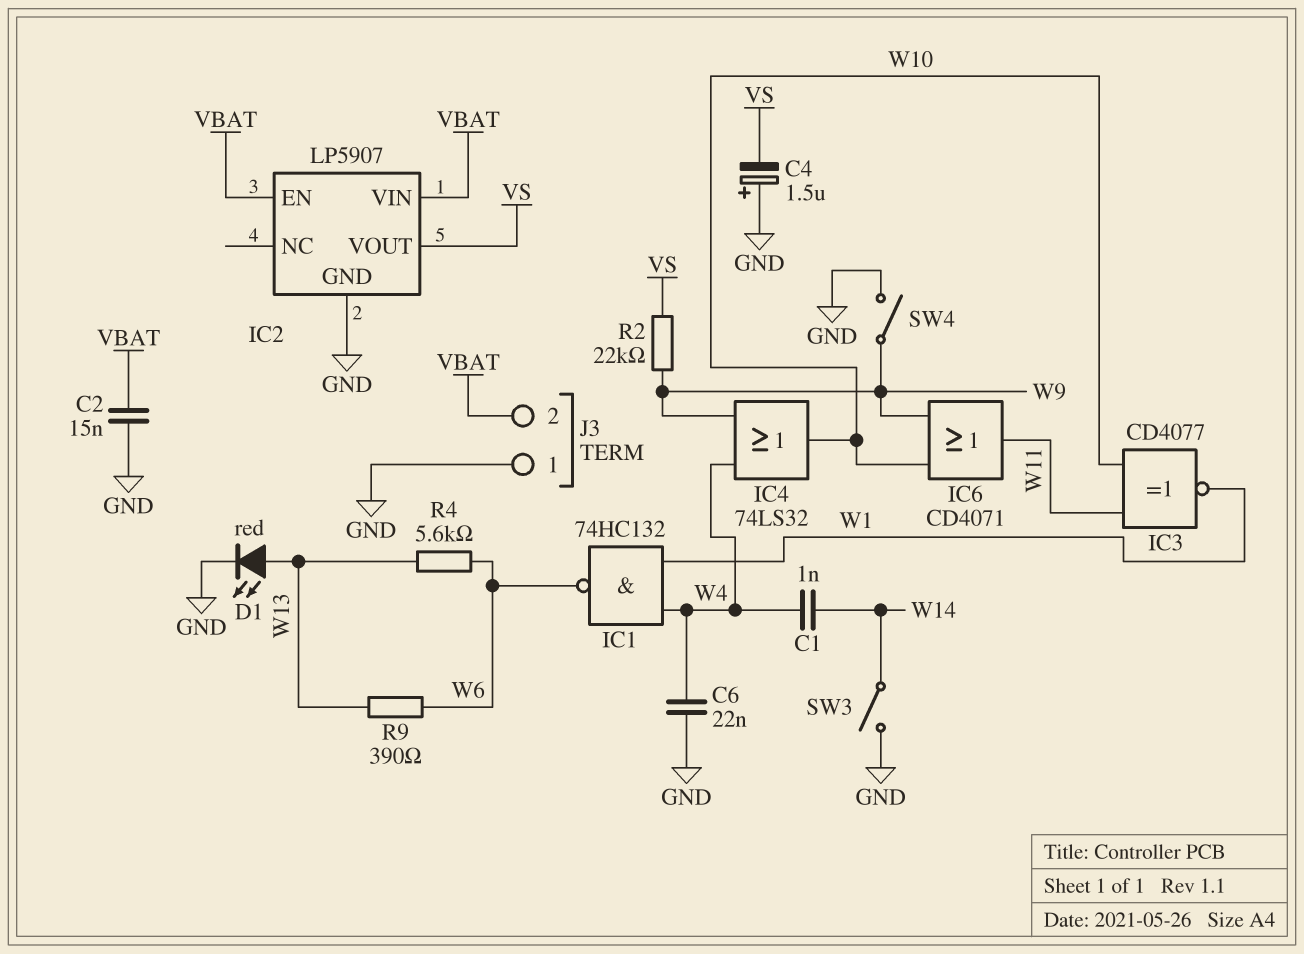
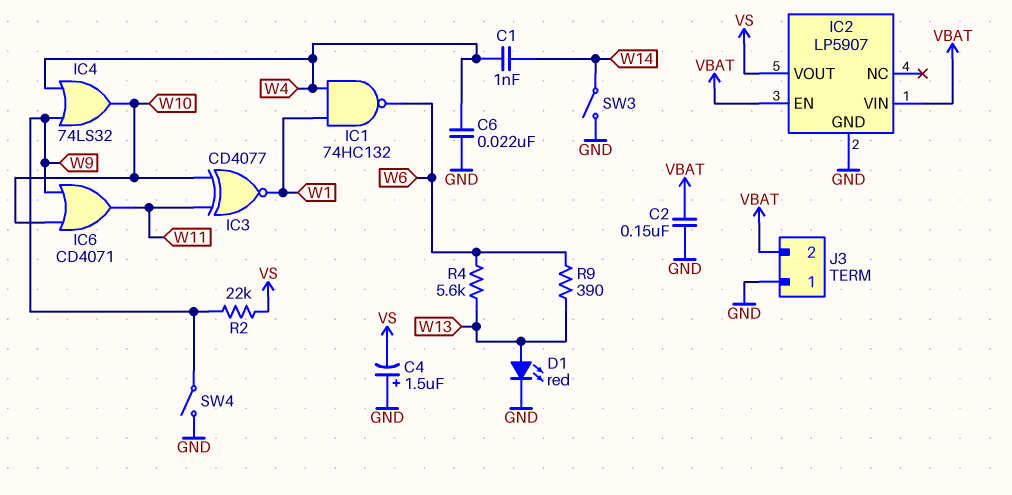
C2: 15nF (GND, VBAT) -> 150nF (GND, VBAT)

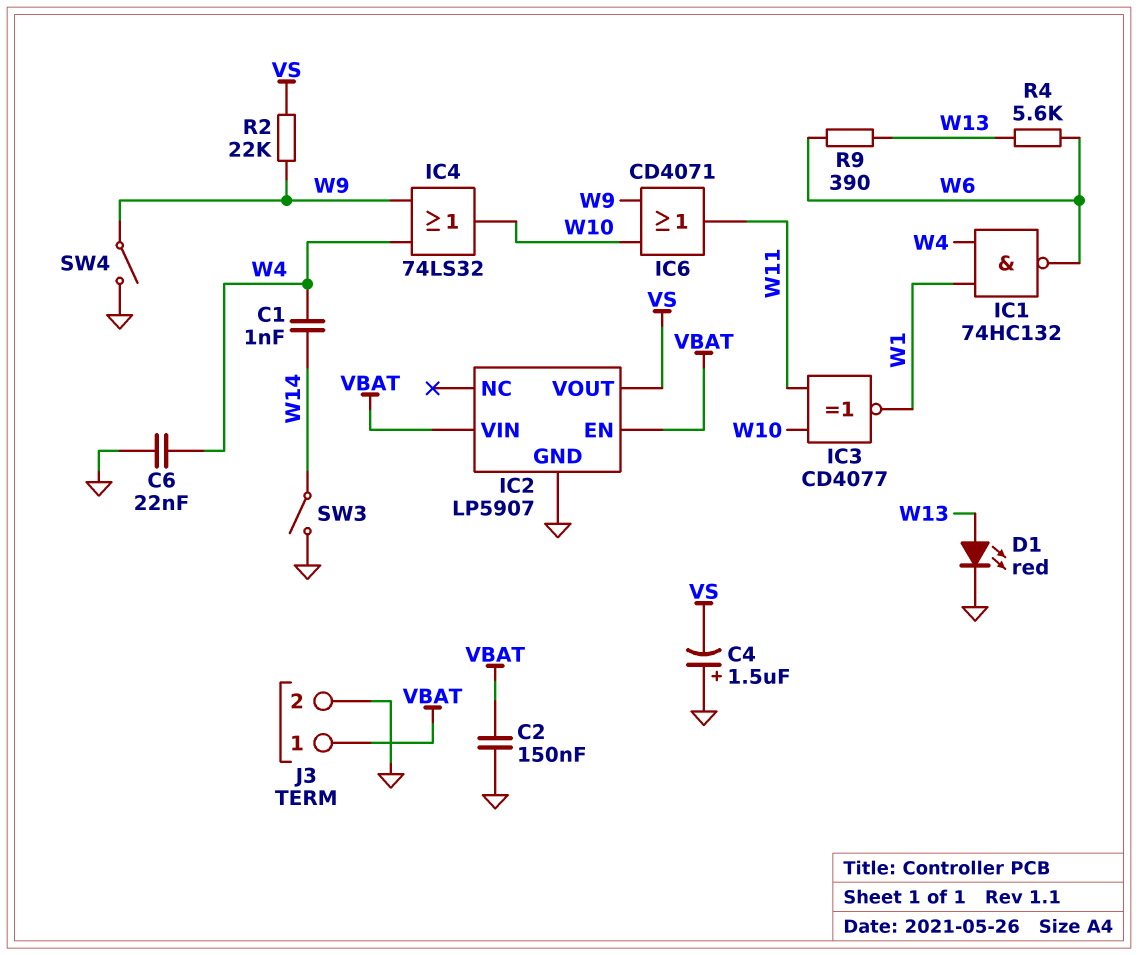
J3 pin 1: GND -> VBAT
J3 pin 2: VBAT -> GND

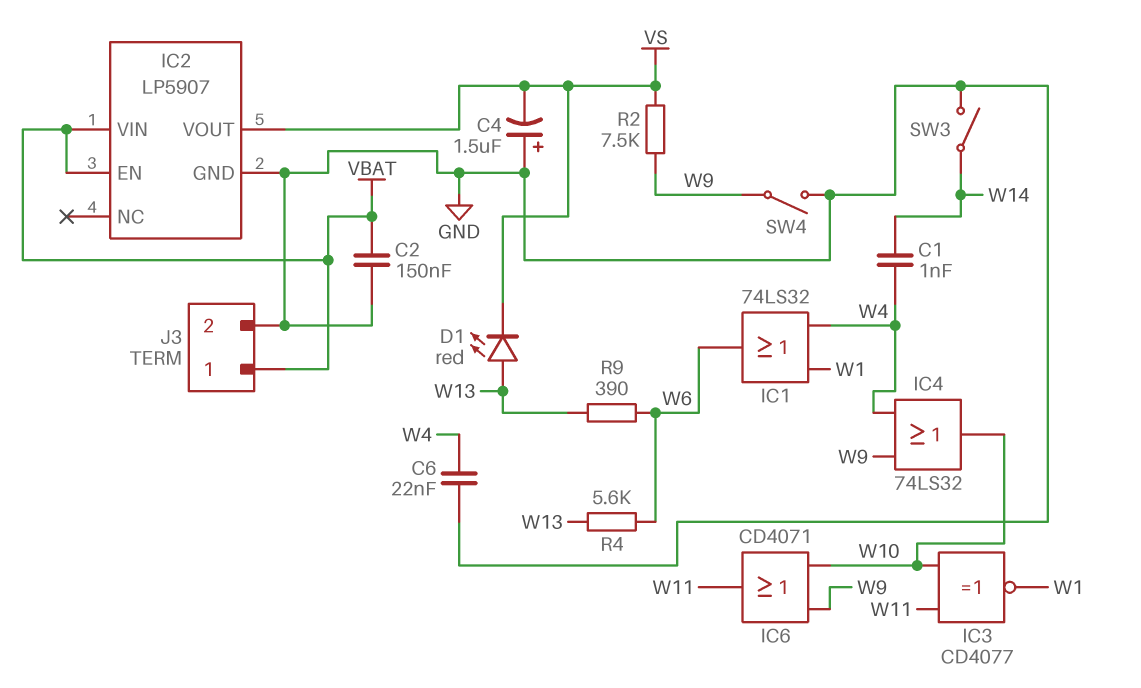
D1: LED red (A W13, K GND) -> LED red (A W13, K VS)
IC1: NAND 74HC132 (in W1, in W4, out W6) -> OR 74LS32 (in W1, in W4, out W6)
R2: 22k (VS, W9) -> 7.5k (VS, W9)

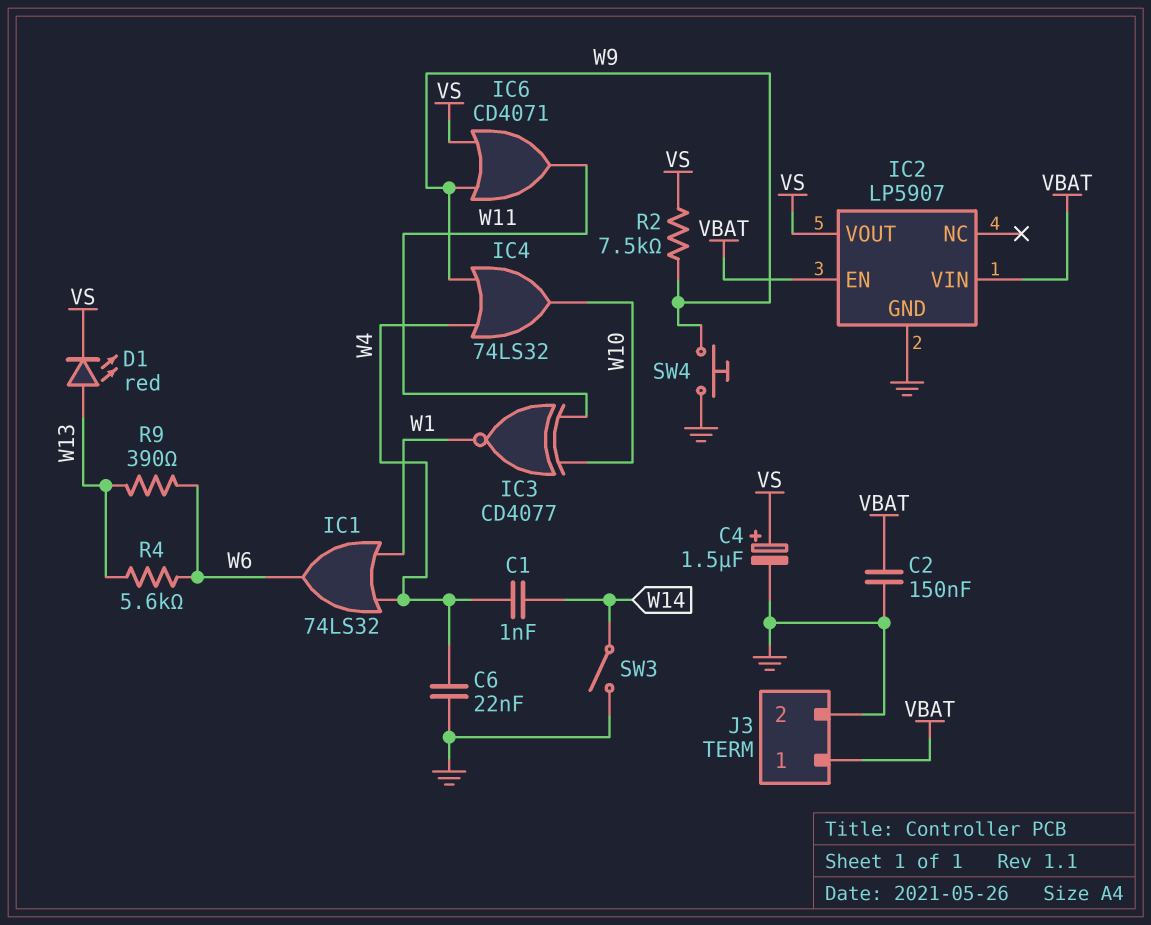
C4: 1.5uF (plus GND, minus VS) -> 1.5uF (plus VS, minus GND)
IC6: OR CD4071 (in W9, in W10, out W11) -> OR CD4071 (in VS, in W9, out W11)
SW4: switch (GND, W9) -> button (GND, W9)

